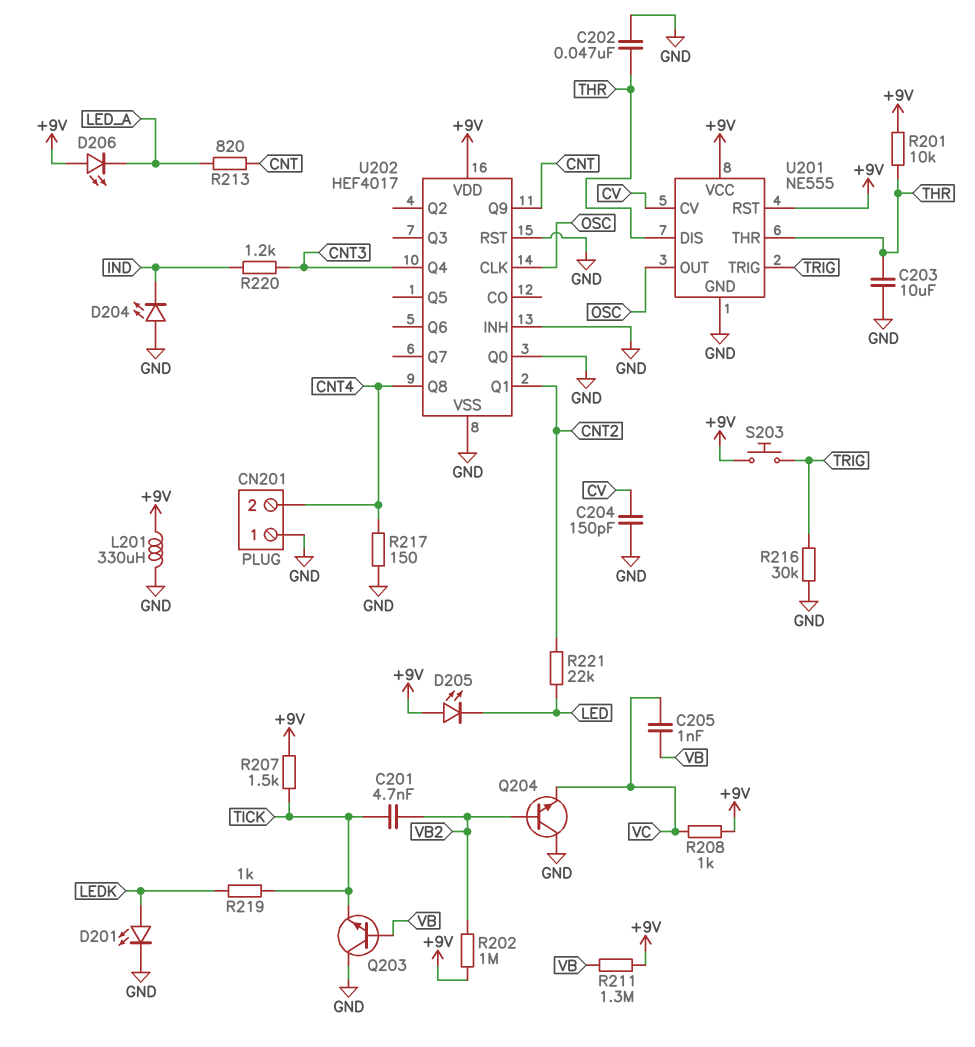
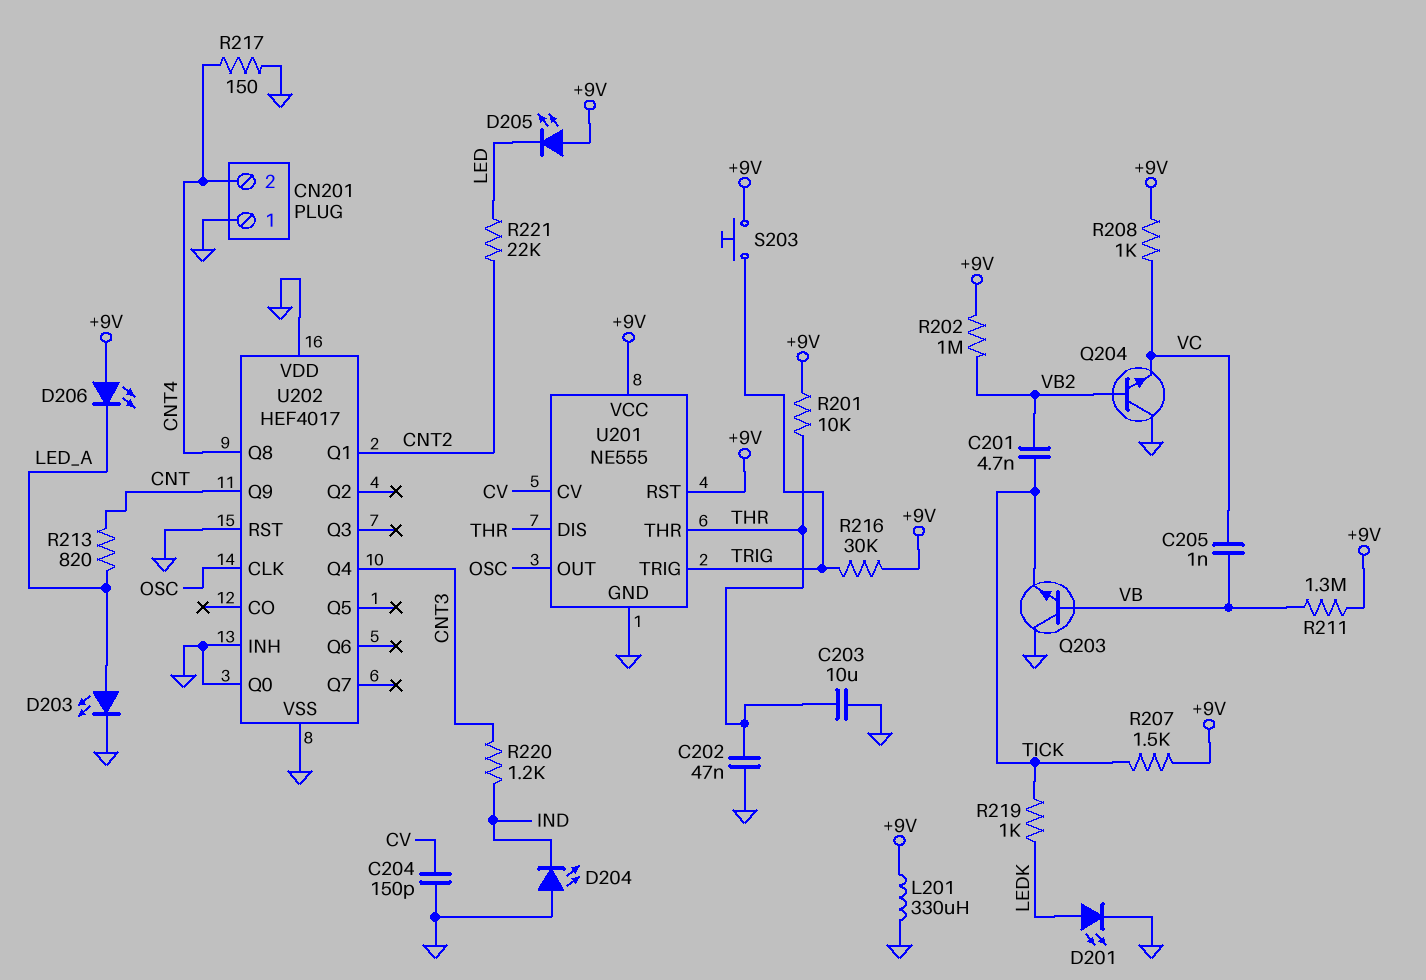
D203: none -> LED (A LED_A, K GND)
R216: 30k (GND, TRIG) -> 30k (+9V, TRIG)
U202 pin VDD: +9V -> GND

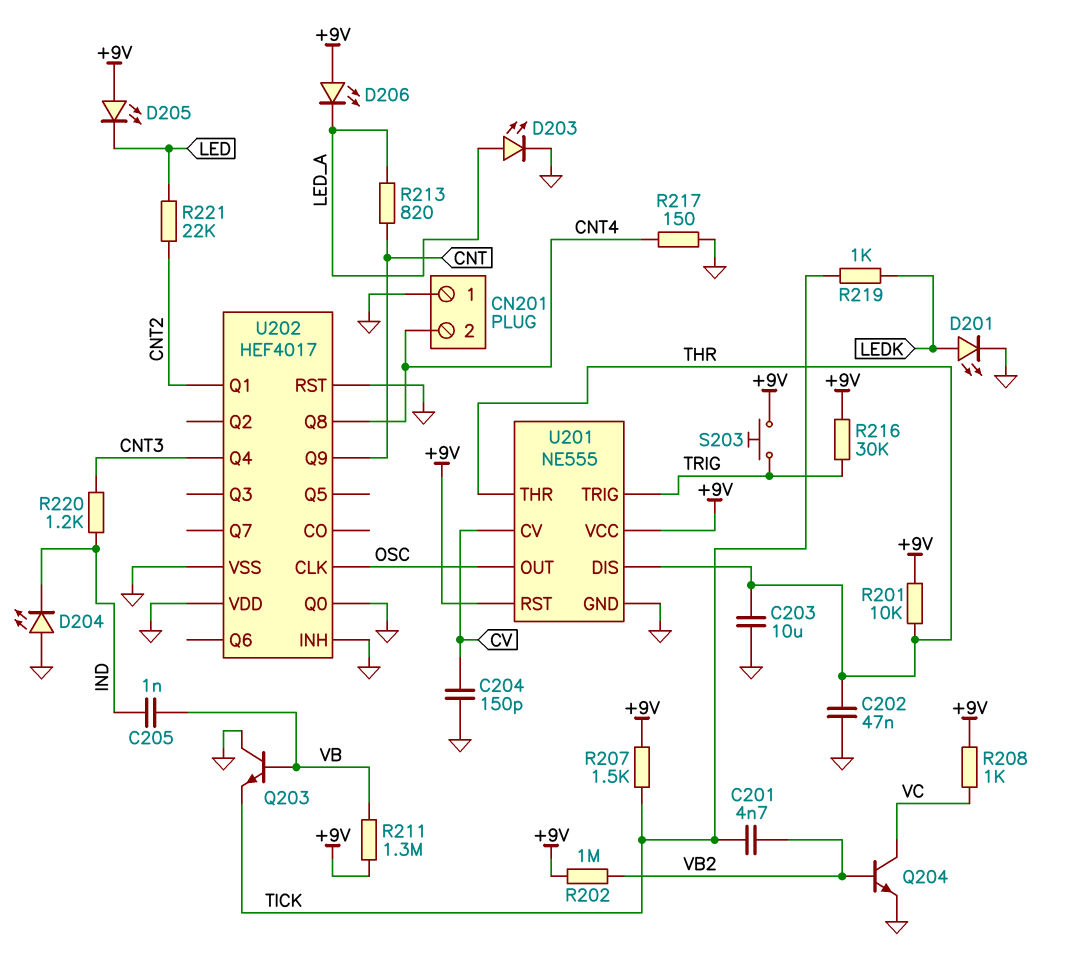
C205: 1nF (VB, VC) -> 1nF (IND, VB)
L201: 330uH (+9V, GND) -> none
Q204: NPN (B VB2, C GND, E VC) -> NPN (B VB2, C VC, E GND)

